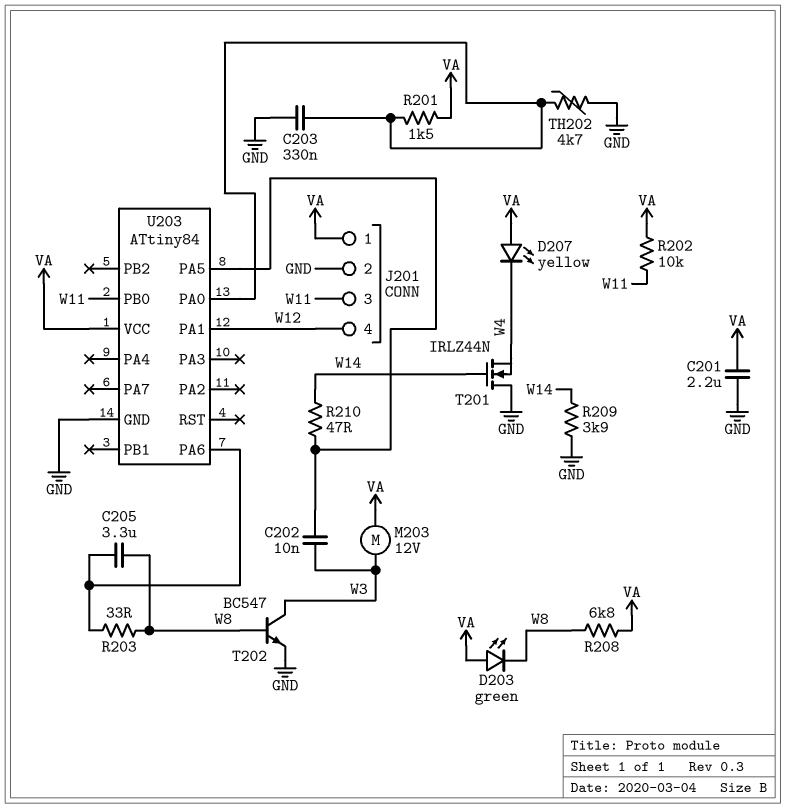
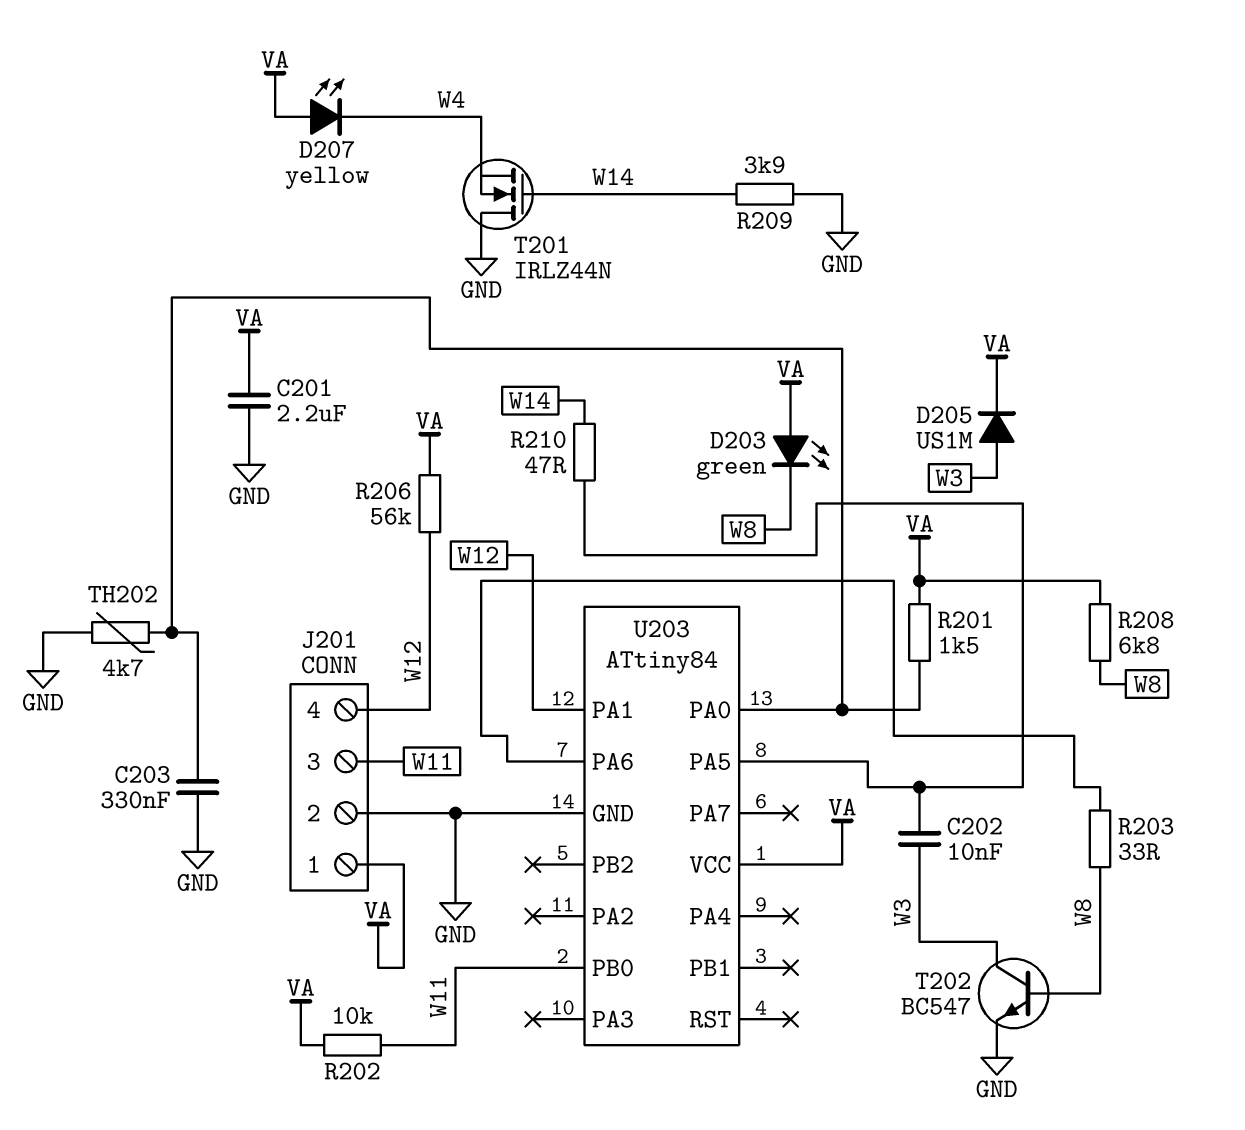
C205: 3.3uF (U203/PA6, W8) -> none
D205: none -> diode US1M (A W3, K VA)
M203: motor 12V (VA, W3) -> none
R206: none -> 56k (VA, W12)

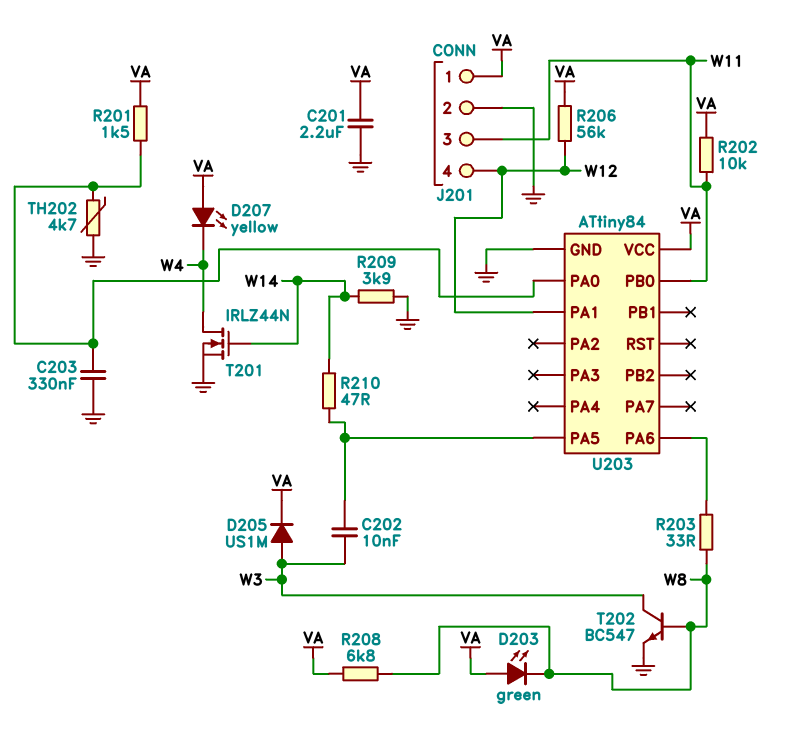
T201: NMOS IRLZ44N (G W14, D GND, S W4) -> NMOS IRLZ44N (G W14, D W4, S GND)

